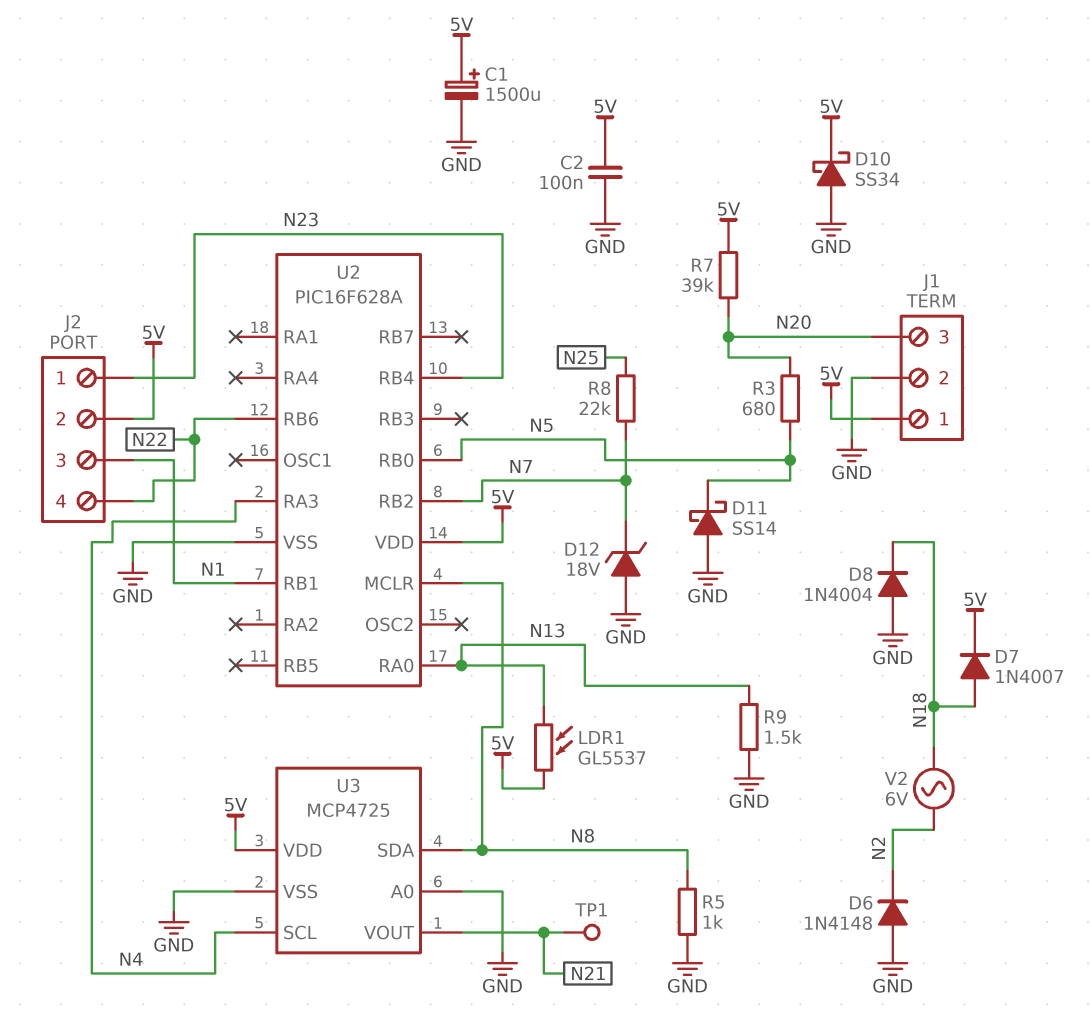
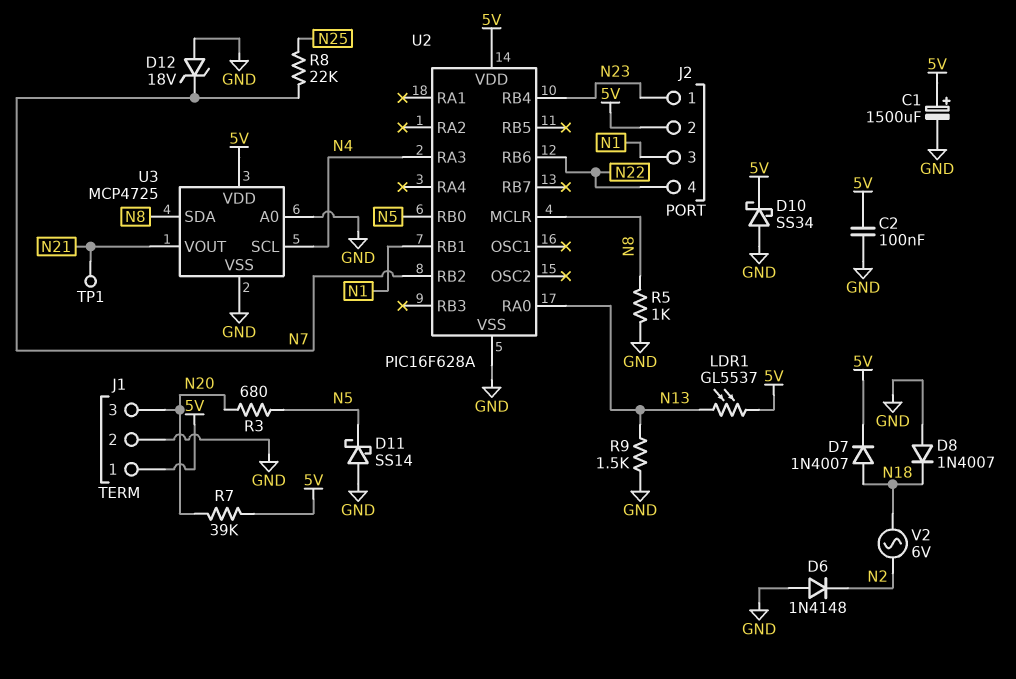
D8: diode 1N4004 (A GND, K N18) -> diode 1N4007 (A GND, K N18)

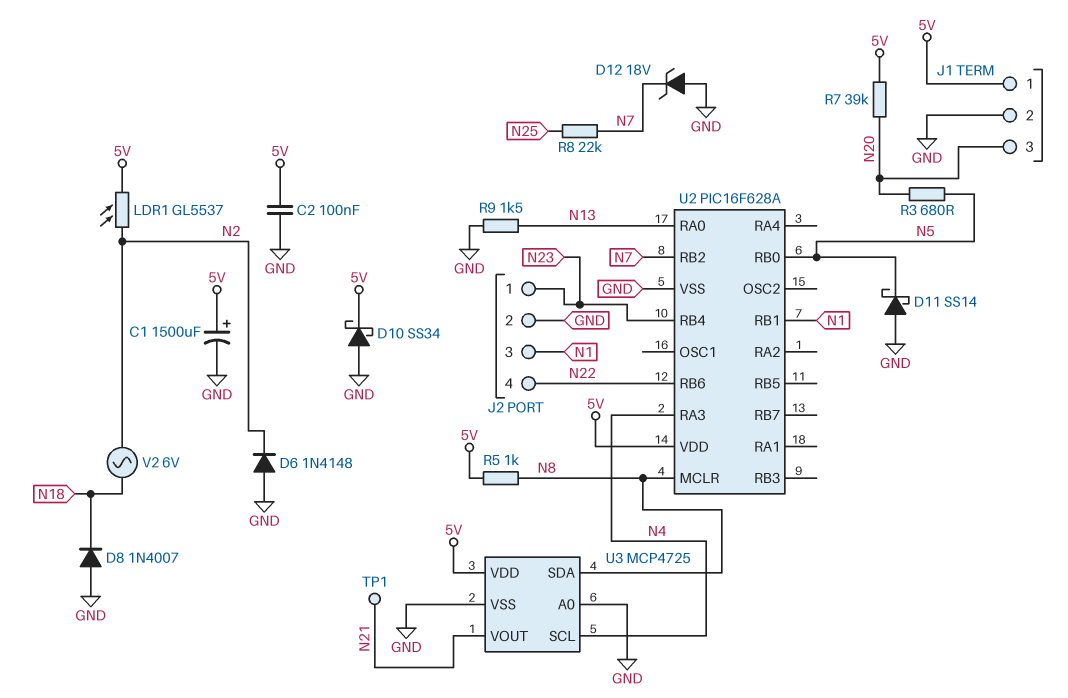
D7: diode 1N4007 (A N18, K 5V) -> none
J2 pin 2: 5V -> GND
LDR1: GL5537 (5V, N13) -> GL5537 (5V, N2)
R5: 1k (GND, N8) -> 1k (5V, N8)

